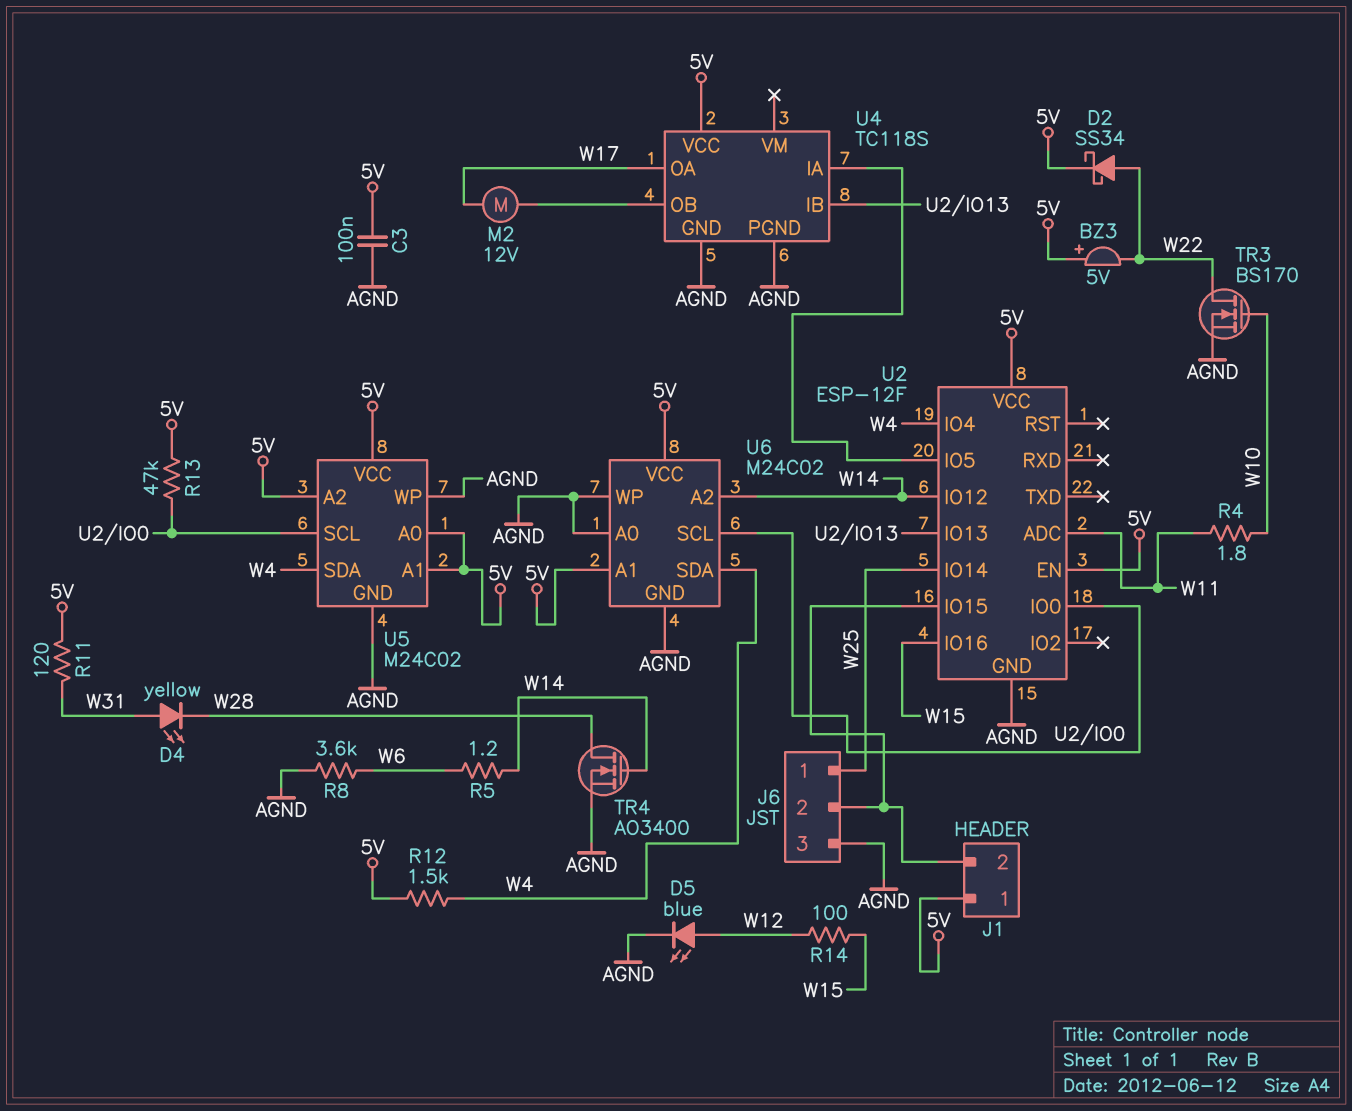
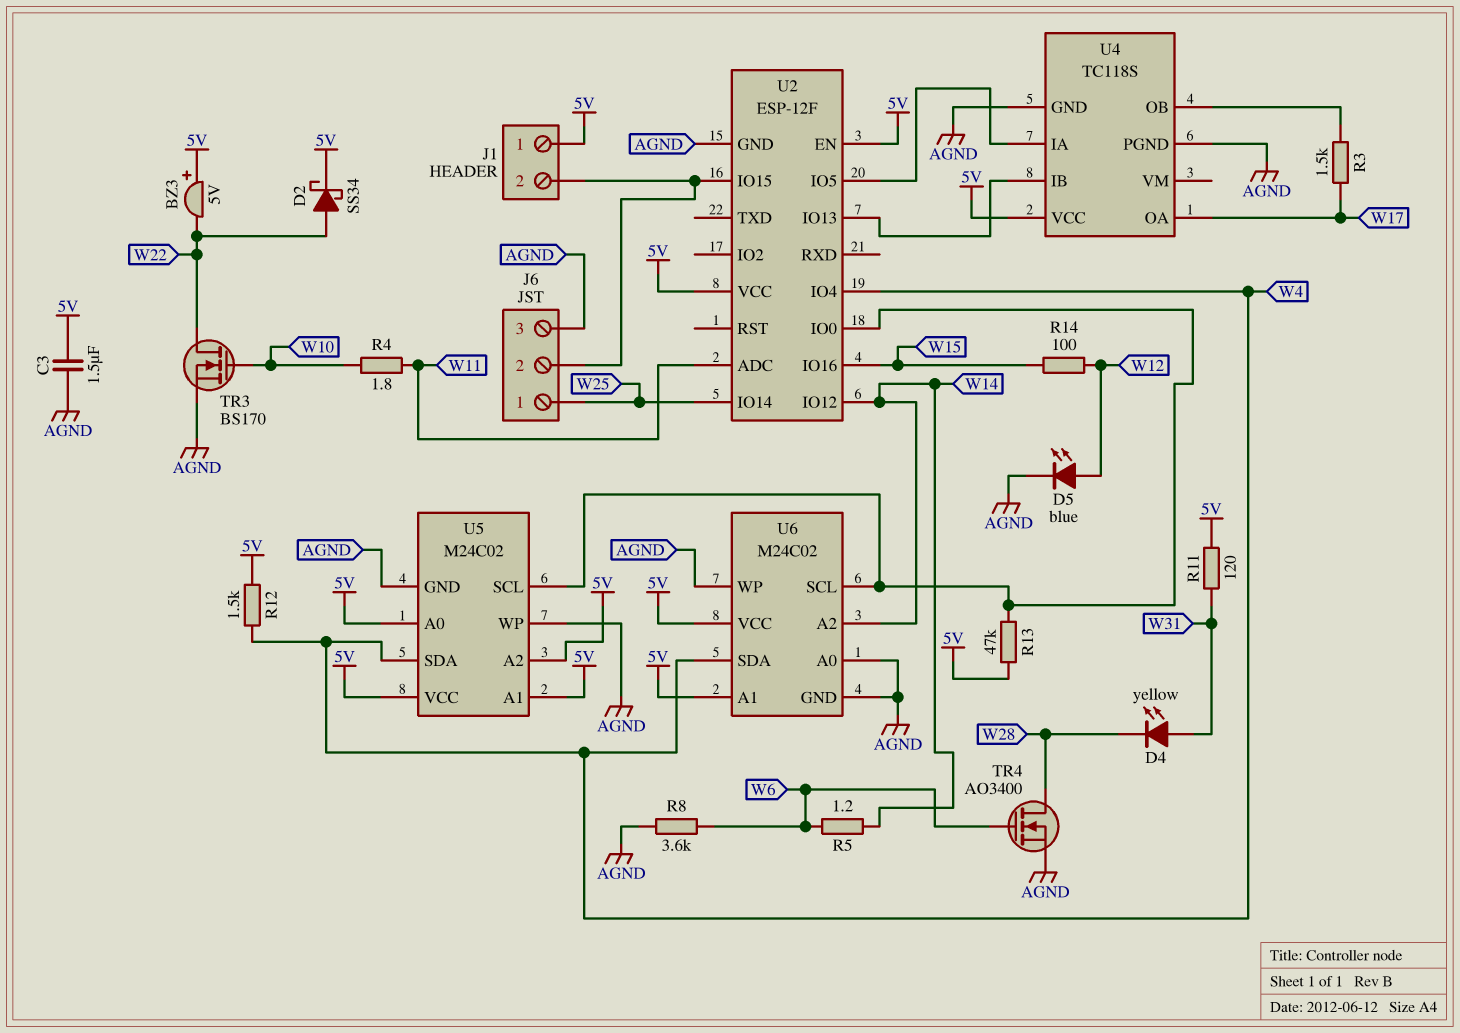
C3: 100nF (5V, AGND) -> 1.5uF (5V, AGND)
M2: motor 12V (U4/OB, W17) -> none
R3: none -> 1.5k (U4/OB, W17)
TR4: NMOS AO3400 (G W14, D W28, S AGND) -> NMOS AO3400 (G W6, D W28, S AGND)

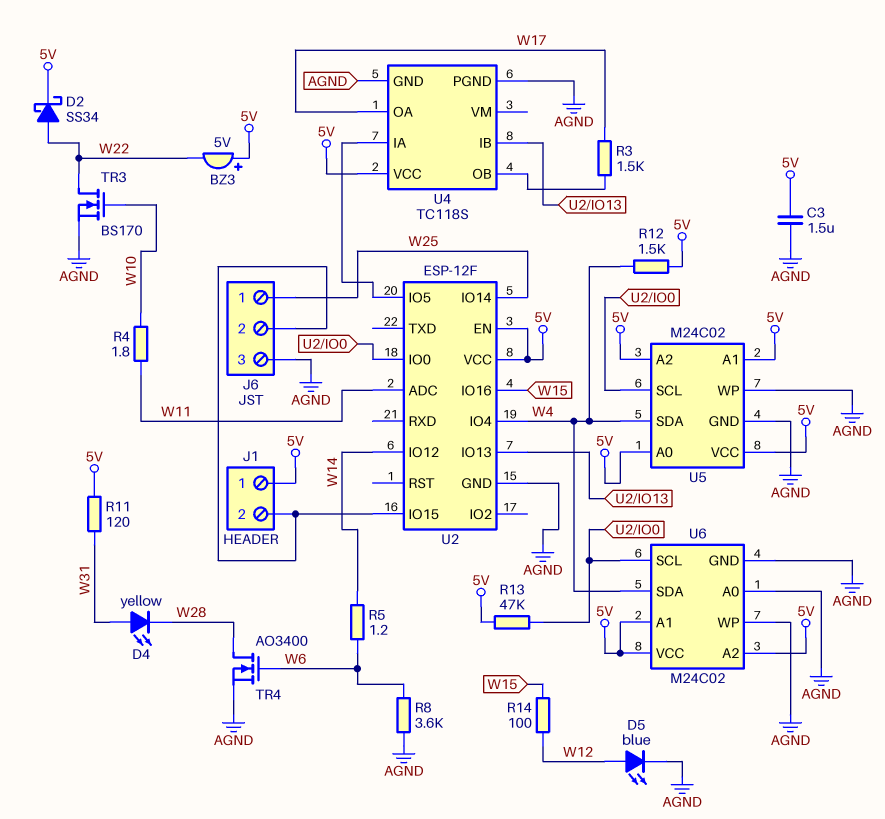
U6 pin A2: W14 -> 5V

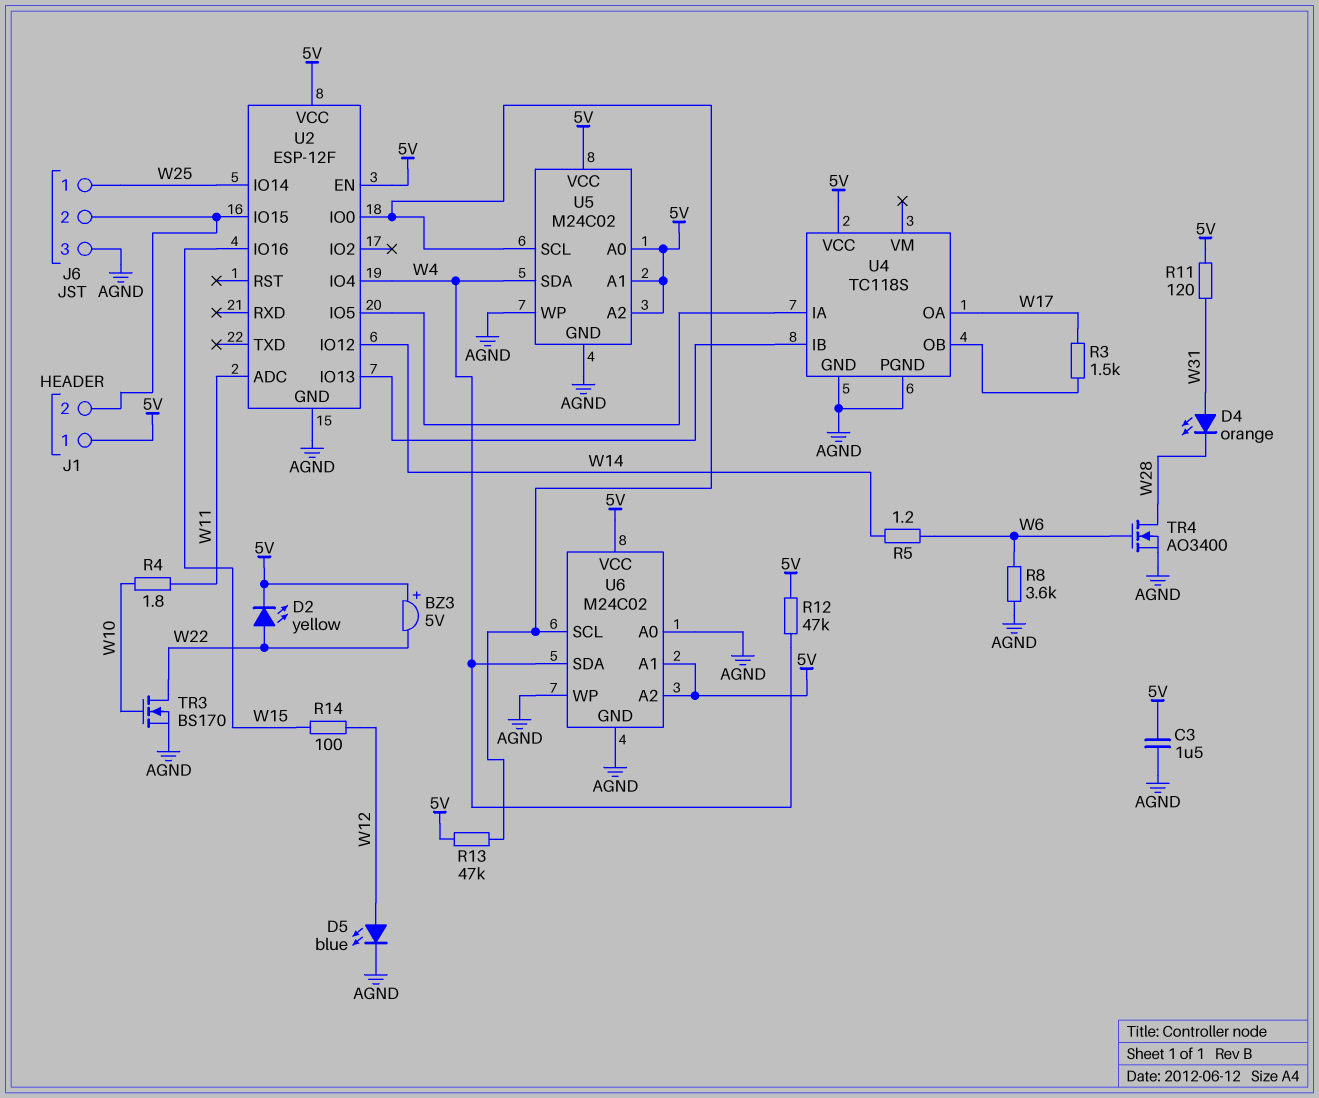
D2: schottky SS34 (A W22, K 5V) -> LED yellow (A W22, K 5V)
D4: LED yellow (A W31, K W28) -> LED orange (A W31, K W28)
R12: 1.5k (5V, W4) -> 47k (5V, W4)

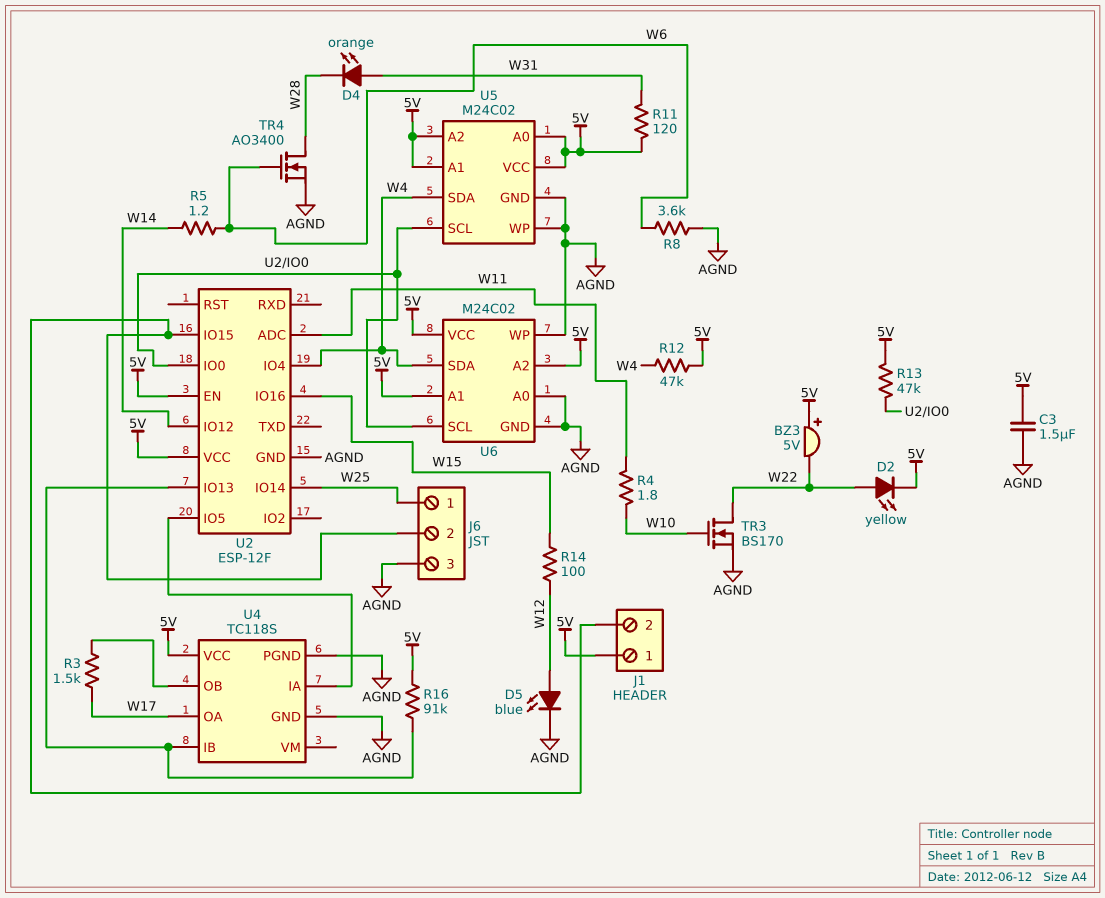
R16: none -> 91k (5V, U2/IO13)

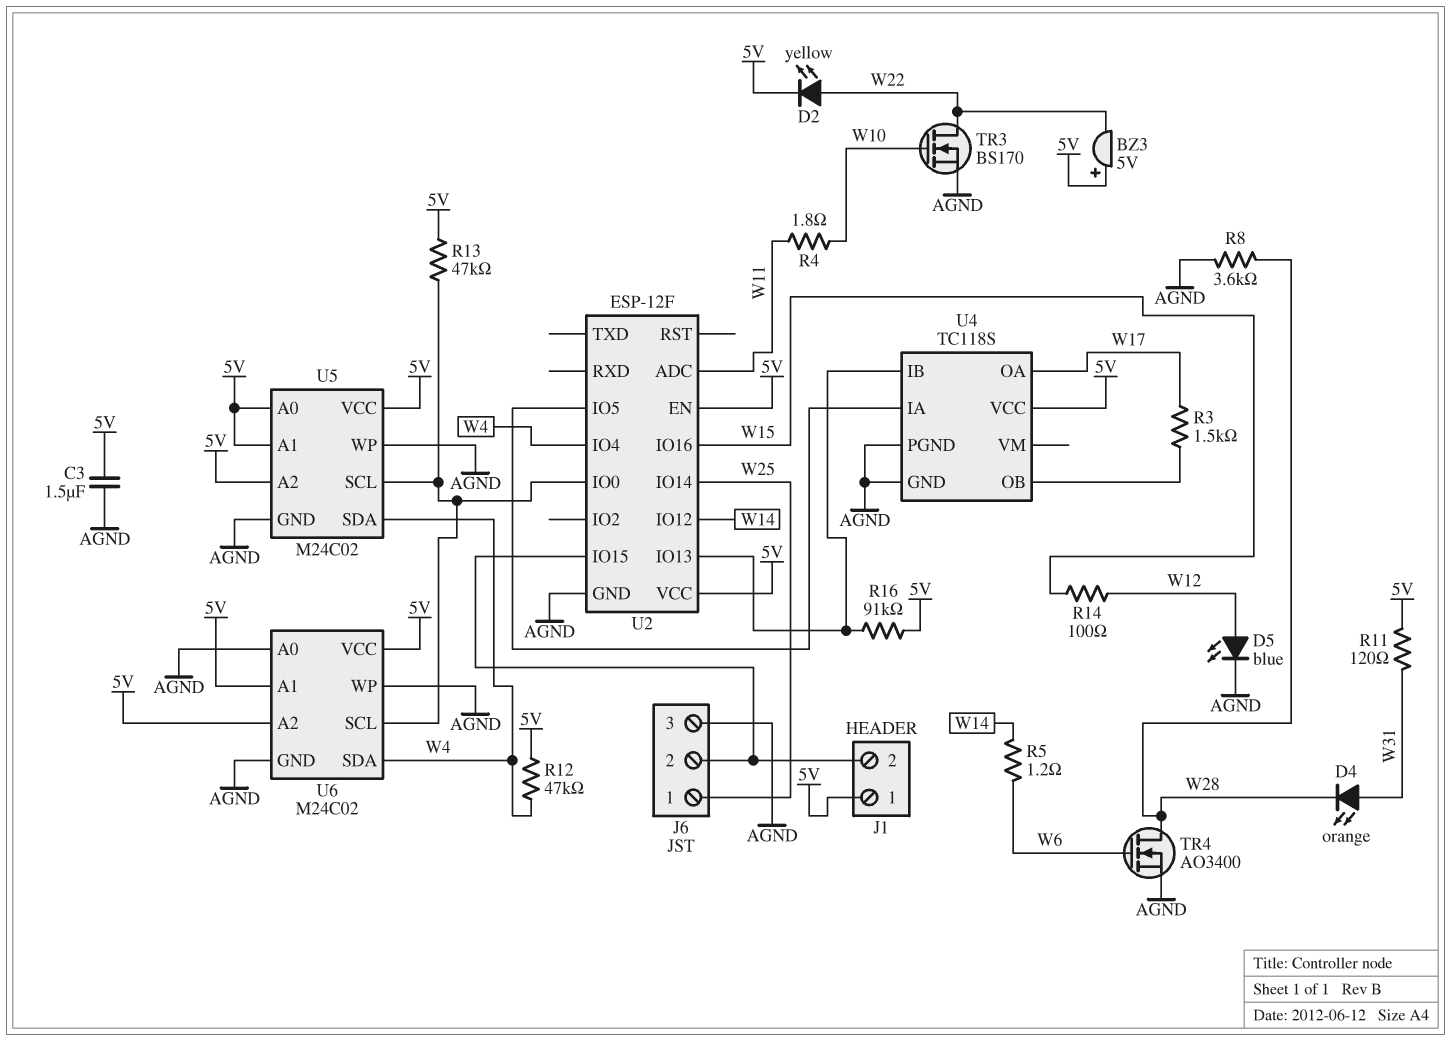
R8: 3.6k (AGND, W6) -> 3.6k (AGND, W28)

